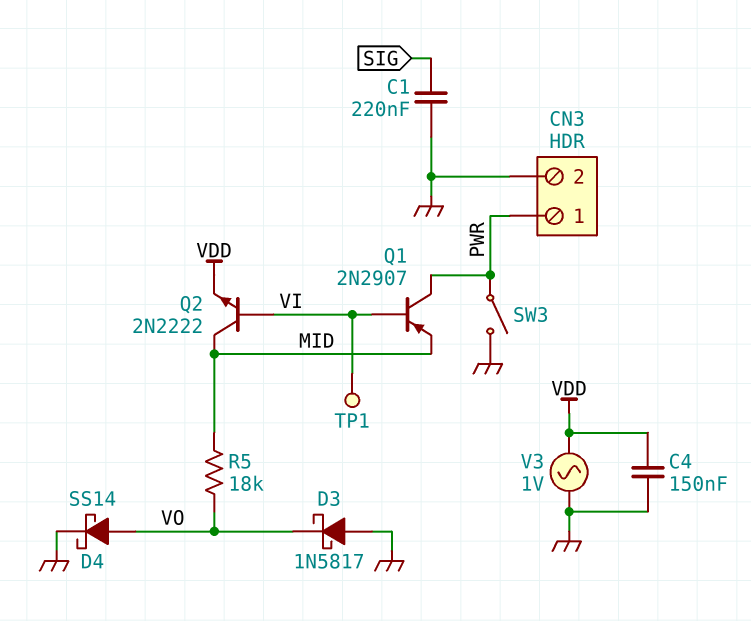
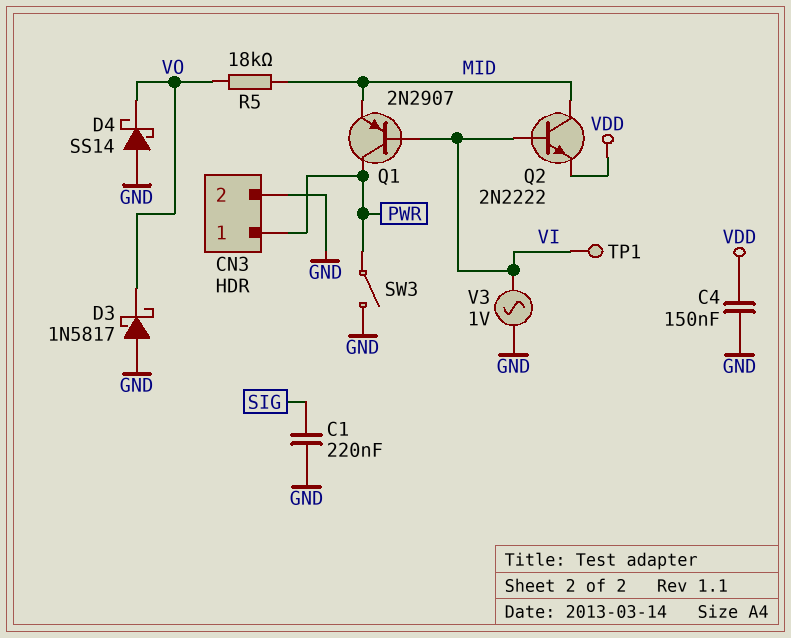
D4: schottky SS14 (A VO, K GND) -> schottky SS14 (A GND, K VO)
V3: AC 1V (GND, VDD) -> AC 1V (GND, VI)

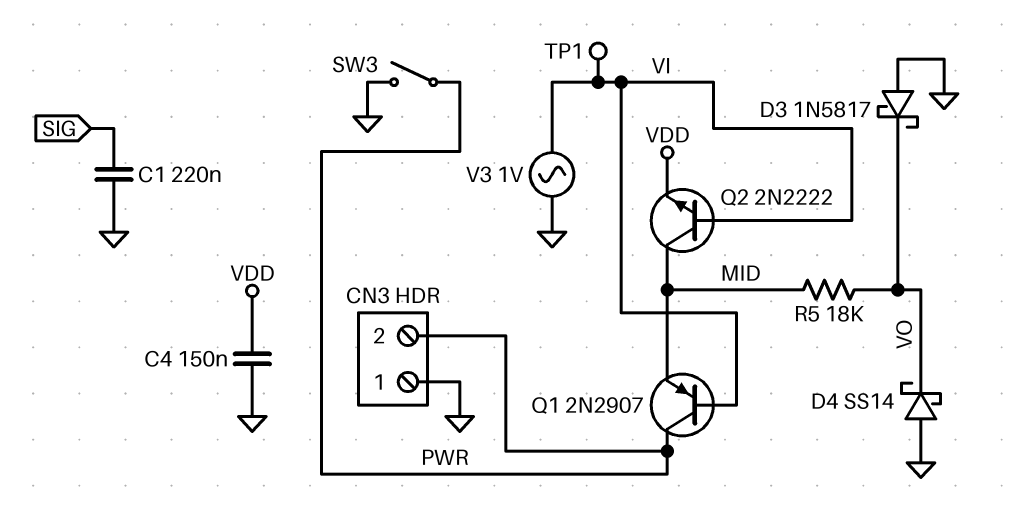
CN3 pin 1: PWR -> GND
CN3 pin 2: GND -> PWR

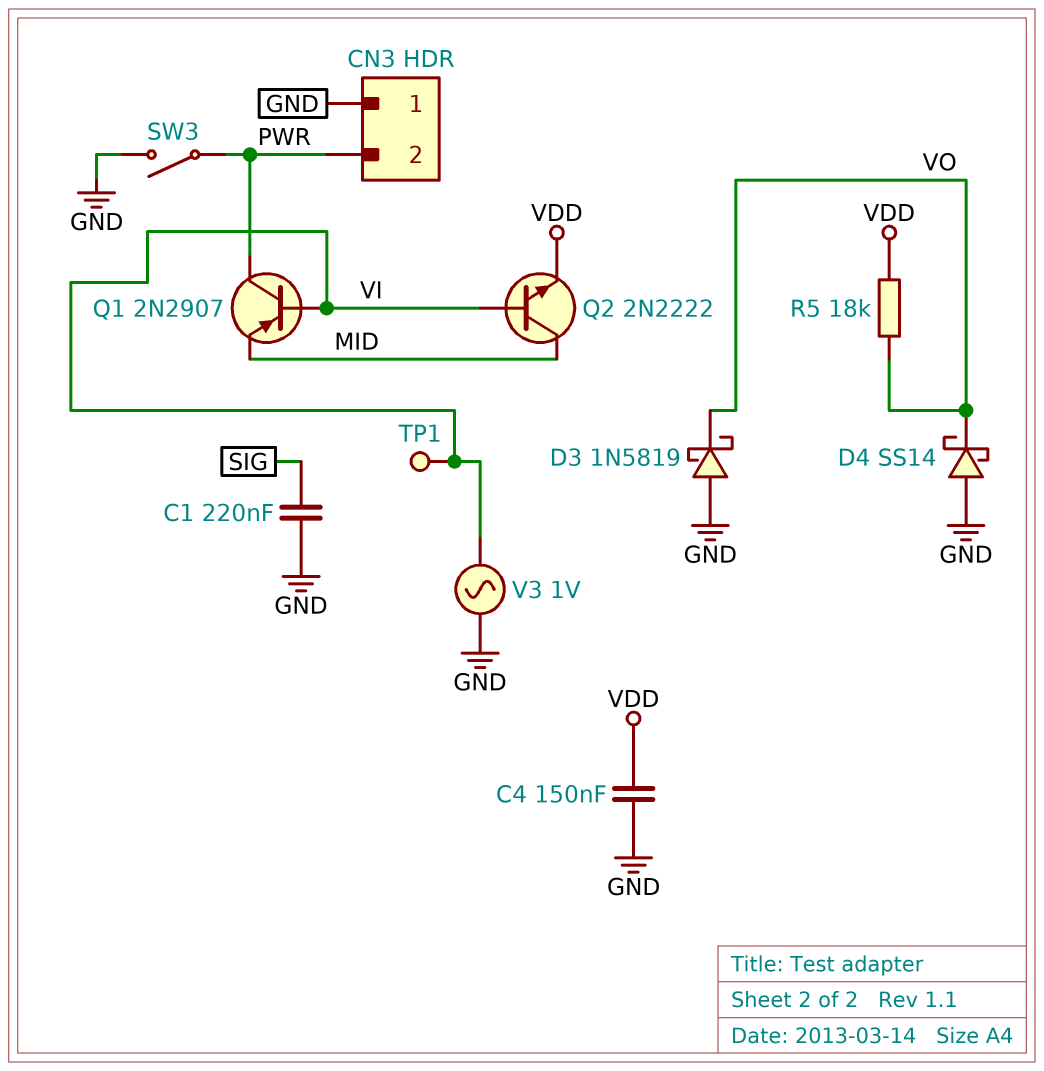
D3: schottky 1N5817 (A GND, K VO) -> schottky 1N5819 (A GND, K VO)
R5: 18k (MID, VO) -> 18k (VDD, VO)

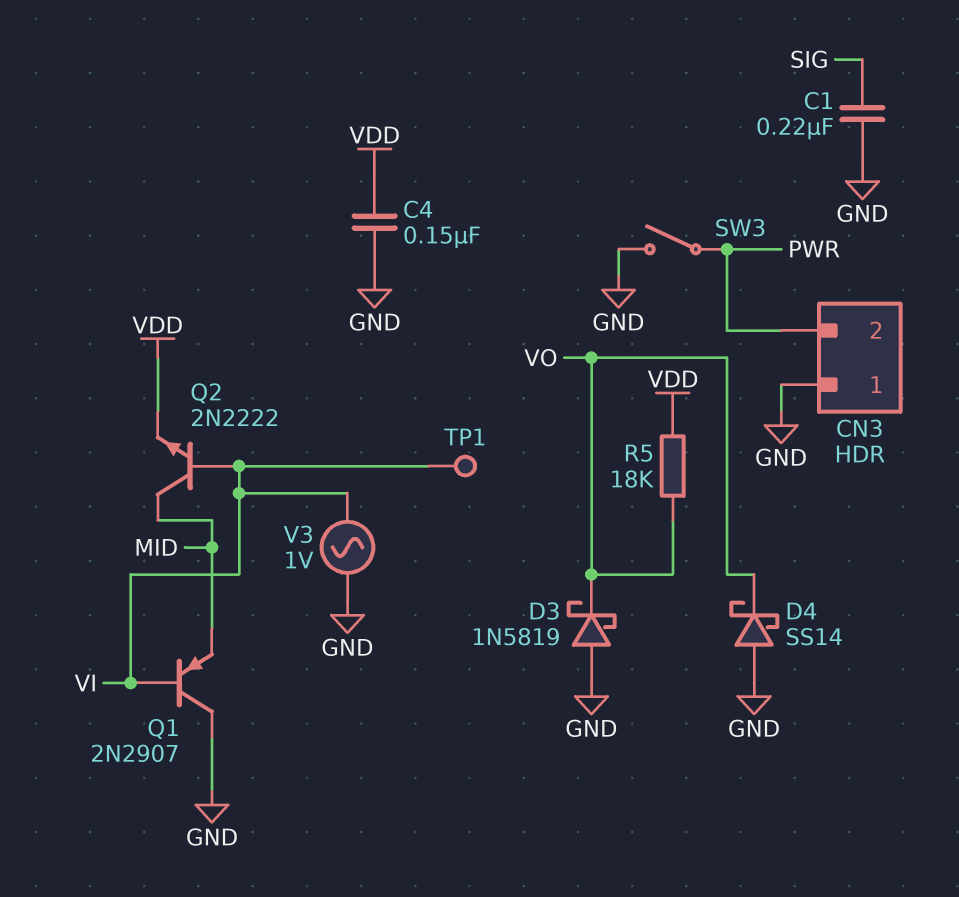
Q1: PNP 2N2907 (B VI, C PWR, E MID) -> PNP 2N2907 (B VI, C GND, E MID)

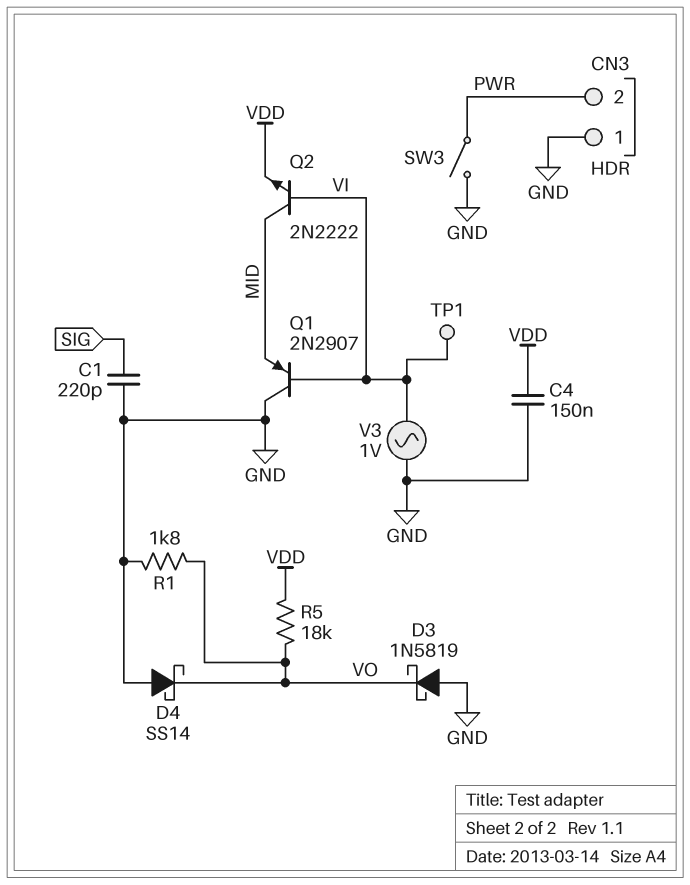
C1: 220nF (GND, SIG) -> 220pF (GND, SIG)
R1: none -> 1.8k (GND, VO)

